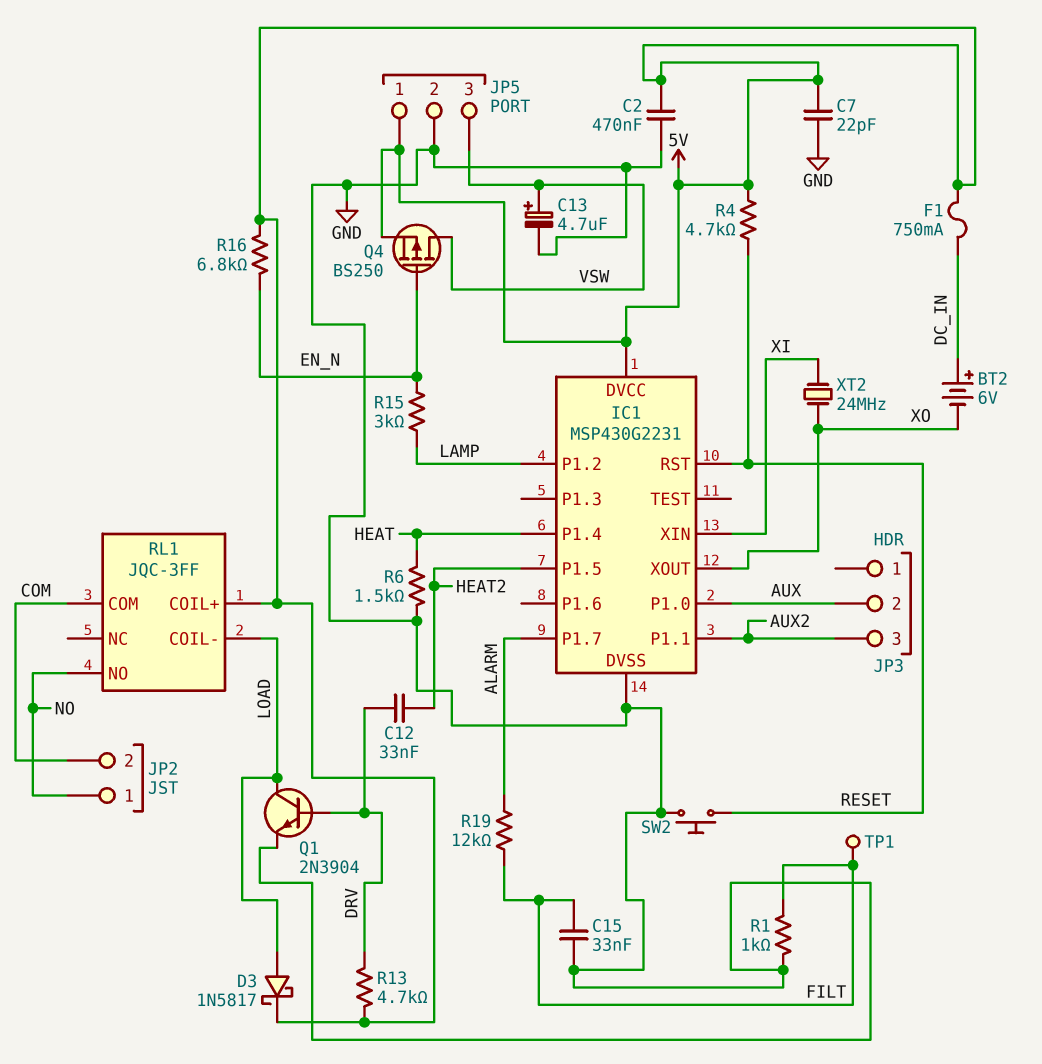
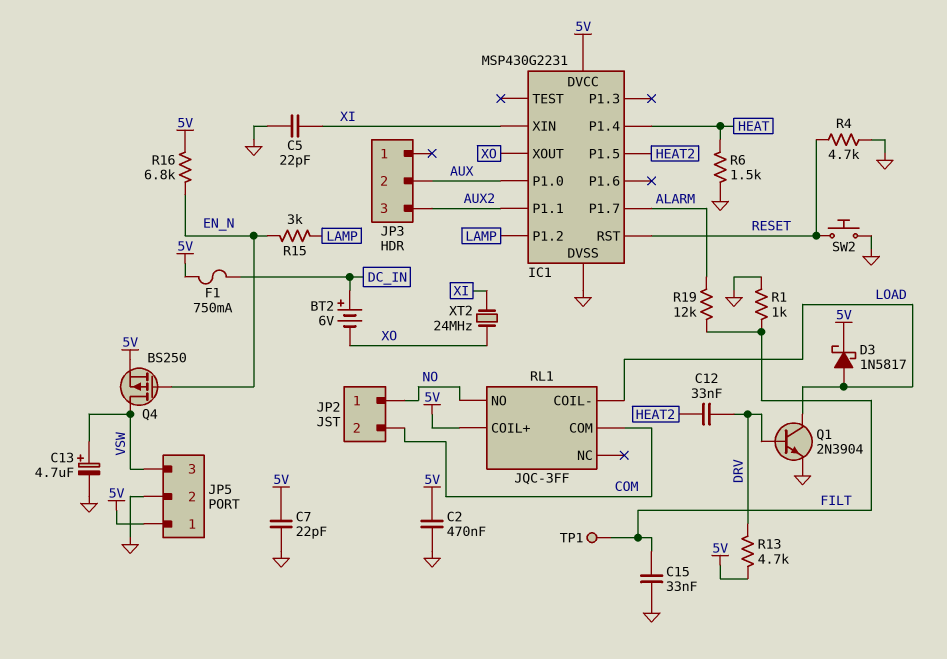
C5: none -> 22pF (GND, XI)
R4: 4.7k (5V, RESET) -> 4.7k (GND, RESET)

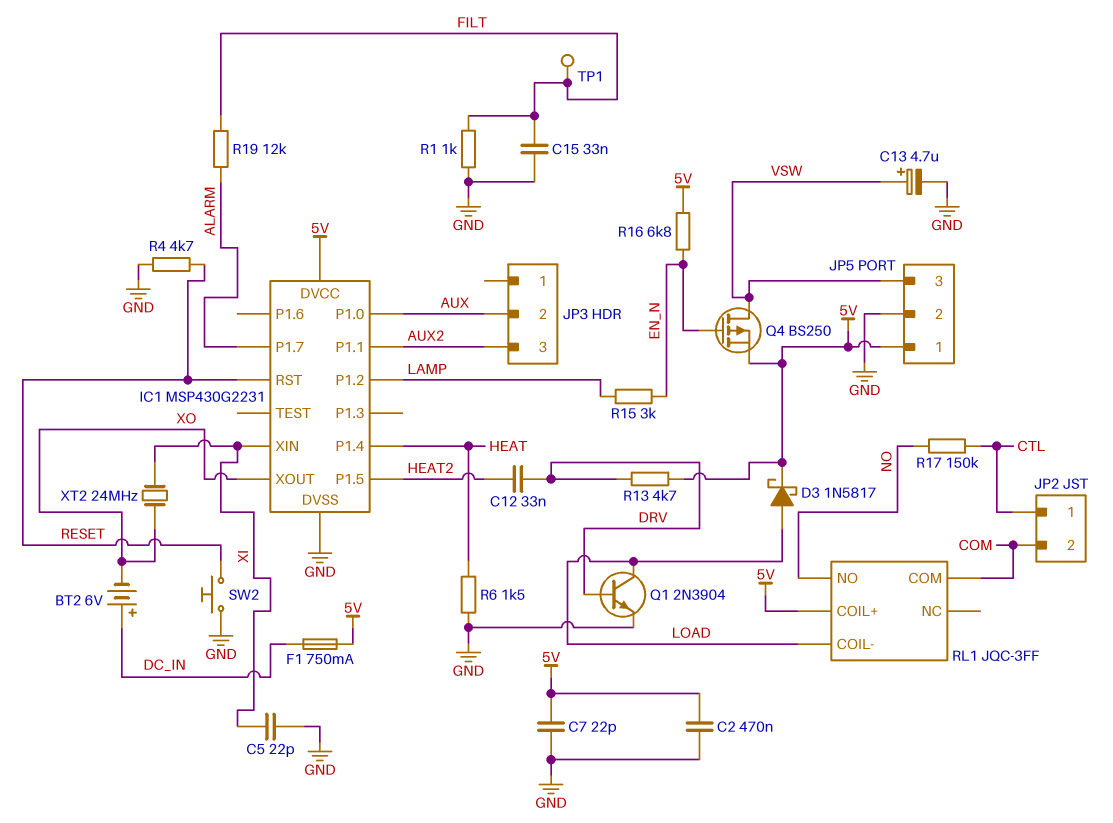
JP2 pin 1: NO -> CTL
R17: none -> 150k (CTL, NO)

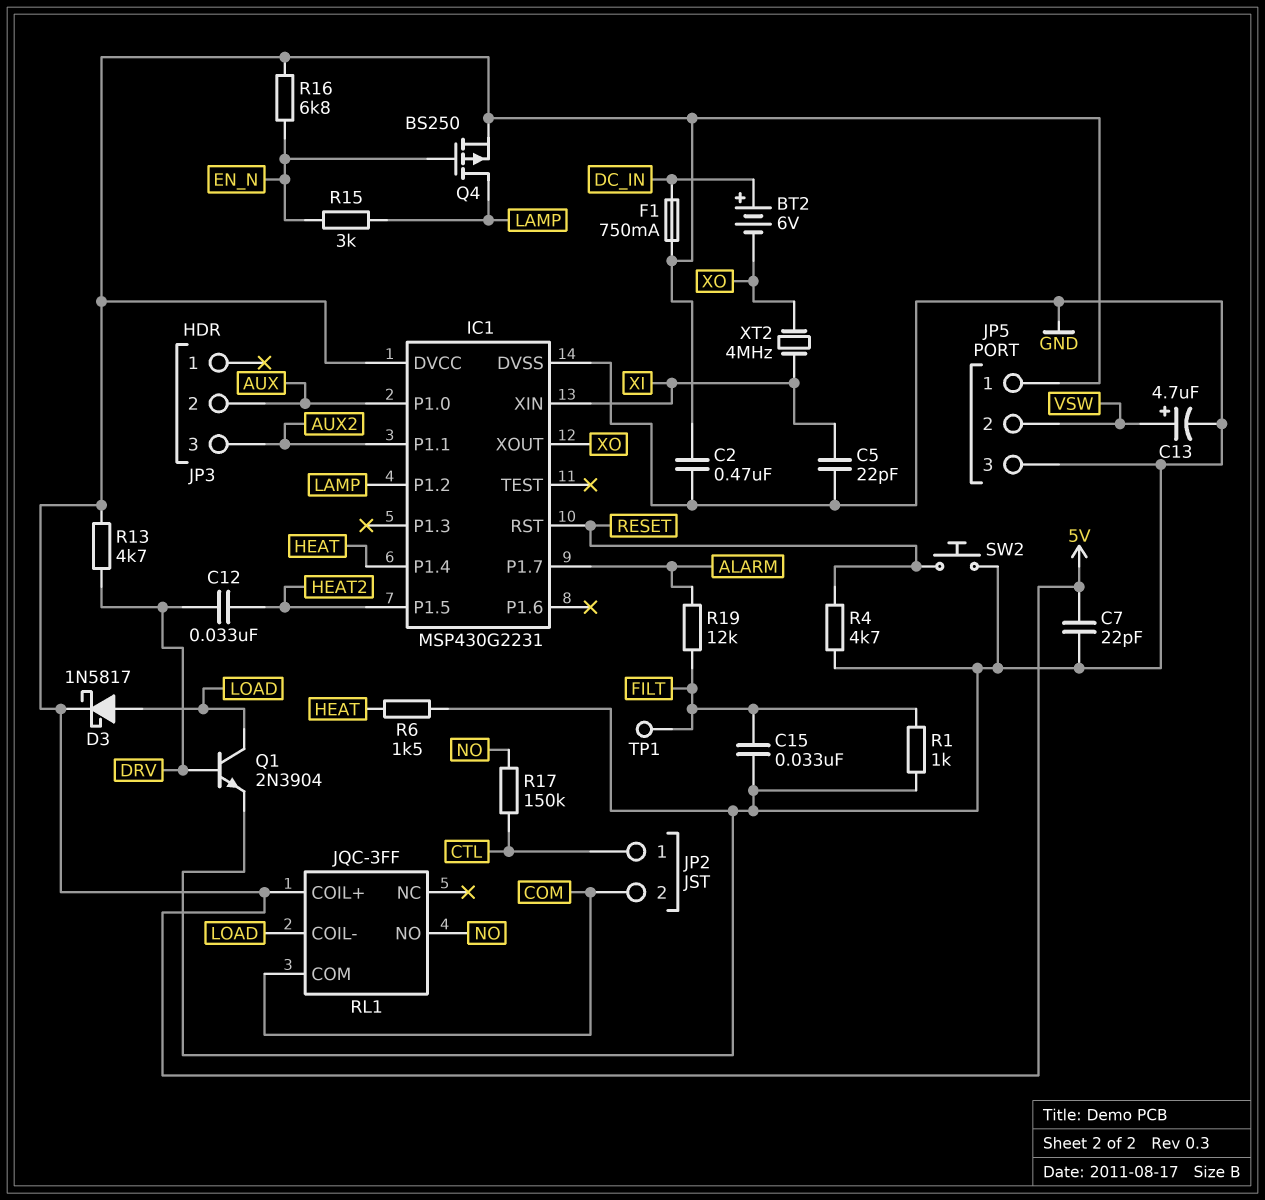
JP5 pin 2: GND -> VSW
JP5 pin 3: VSW -> GND
Q4: PMOS BS250 (G EN_N, D VSW, S 5V) -> PMOS BS250 (G EN_N, D LAMP, S 5V)
XT2: 24MHz (XI, XO) -> 4MHz (XI, XO)

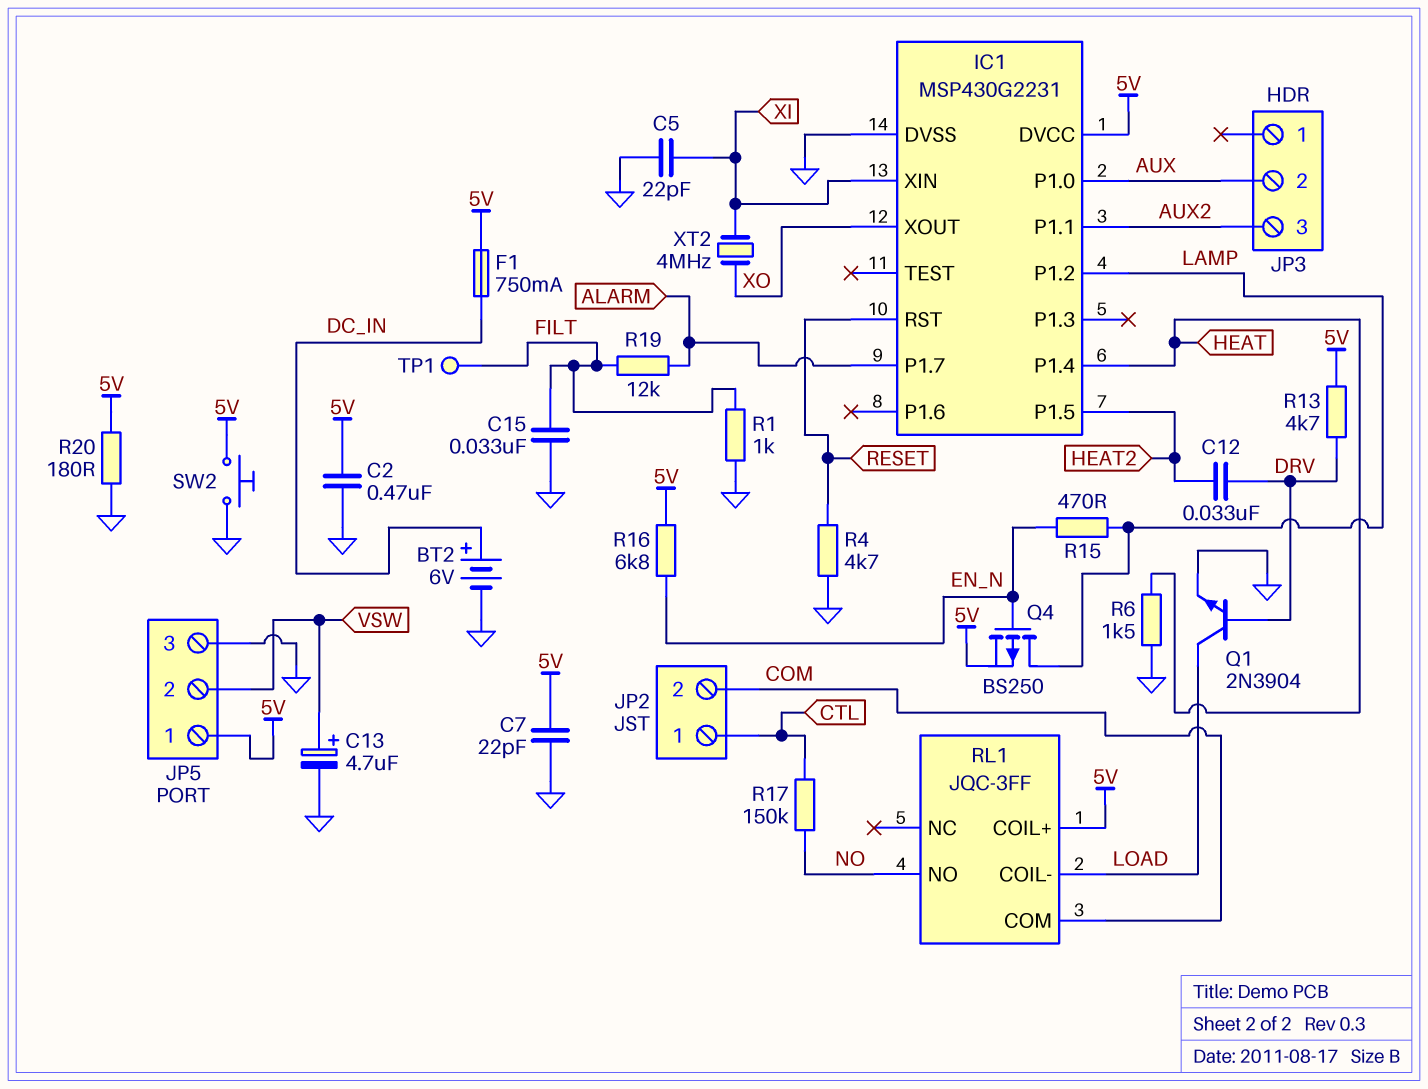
BT2: 6V (plus DC_IN, minus XO) -> 6V (plus DC_IN, minus GND)
D3: schottky 1N5817 (A LOAD, K 5V) -> none
R15: 3k (EN_N, LAMP) -> 470 (EN_N, LAMP)
R20: none -> 180 (5V, GND)
SW2: button (GND, RESET) -> button (5V, GND)

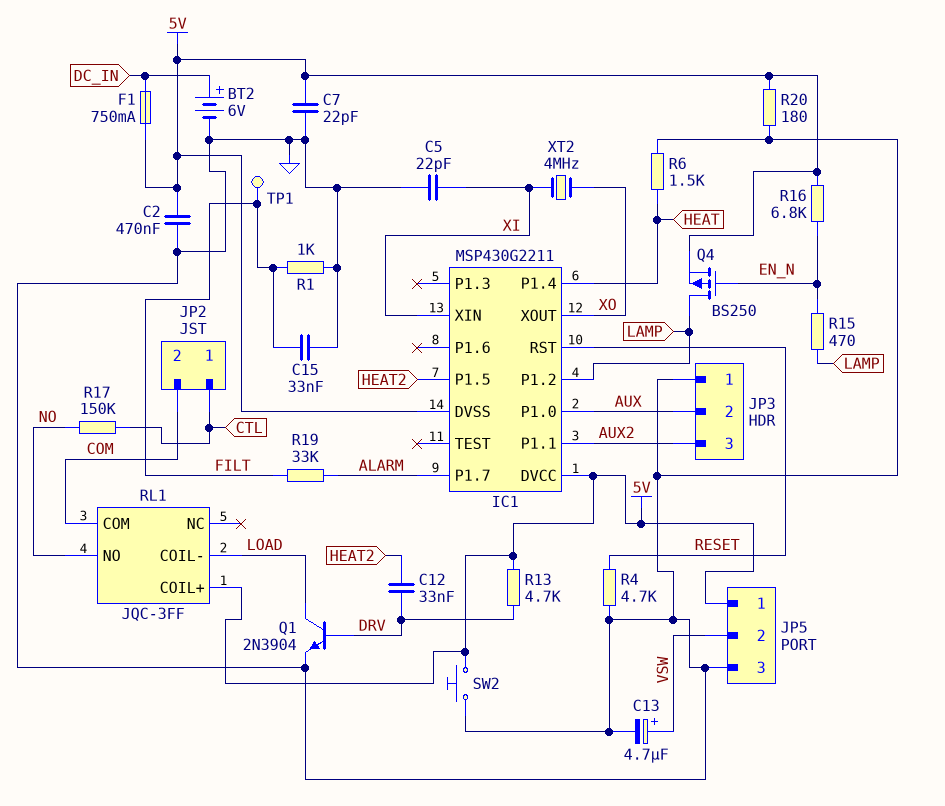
IC1: MSP430G2231 -> MSP430G2211
IC1 pin DVSS: GND -> 5V
JP3 pin 1: none -> GND
R19: 12k (ALARM, FILT) -> 33k (ALARM, FILT)

